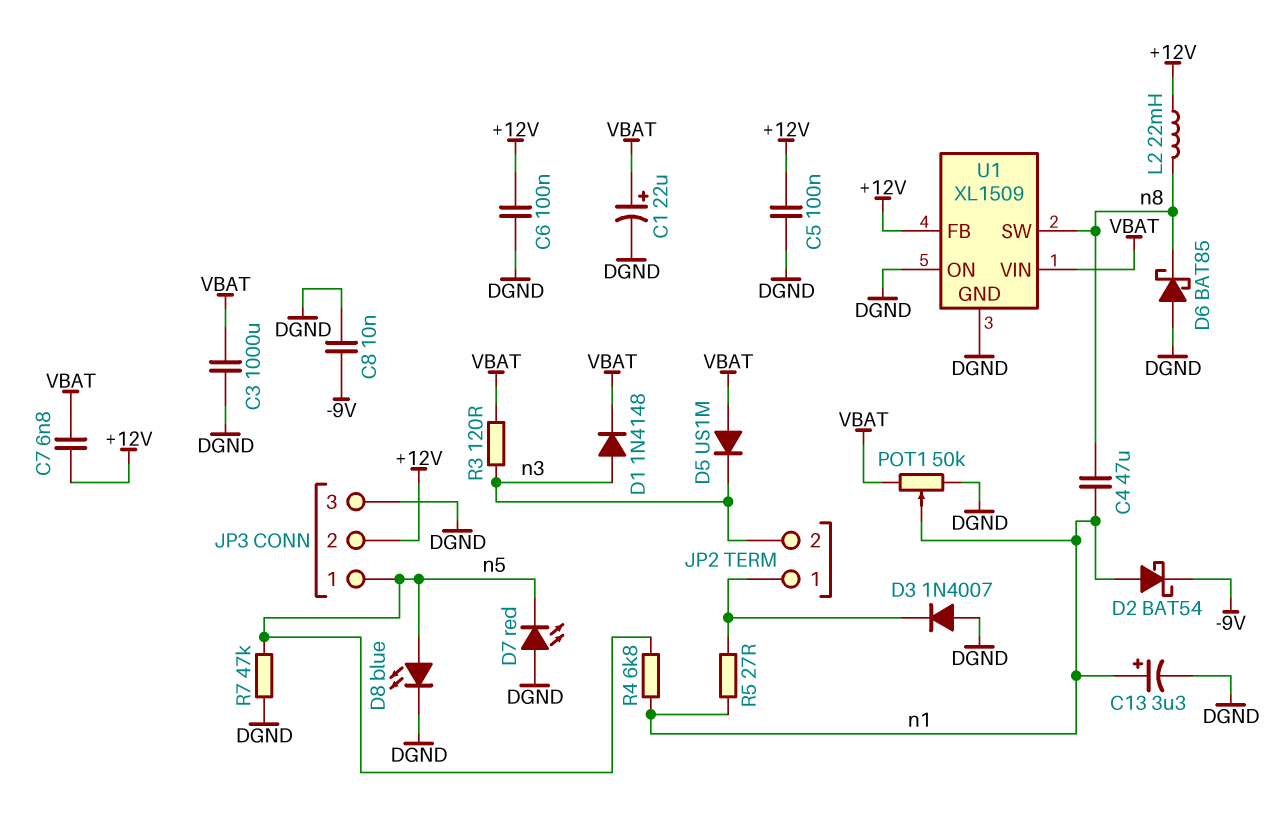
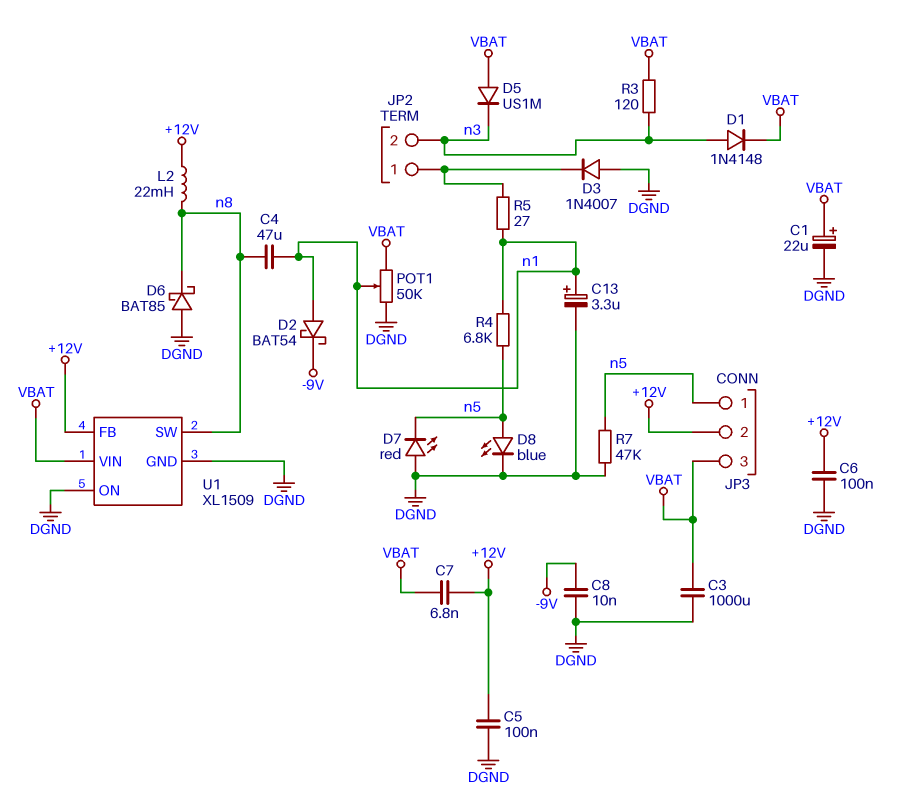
JP3 pin 3: DGND -> VBAT

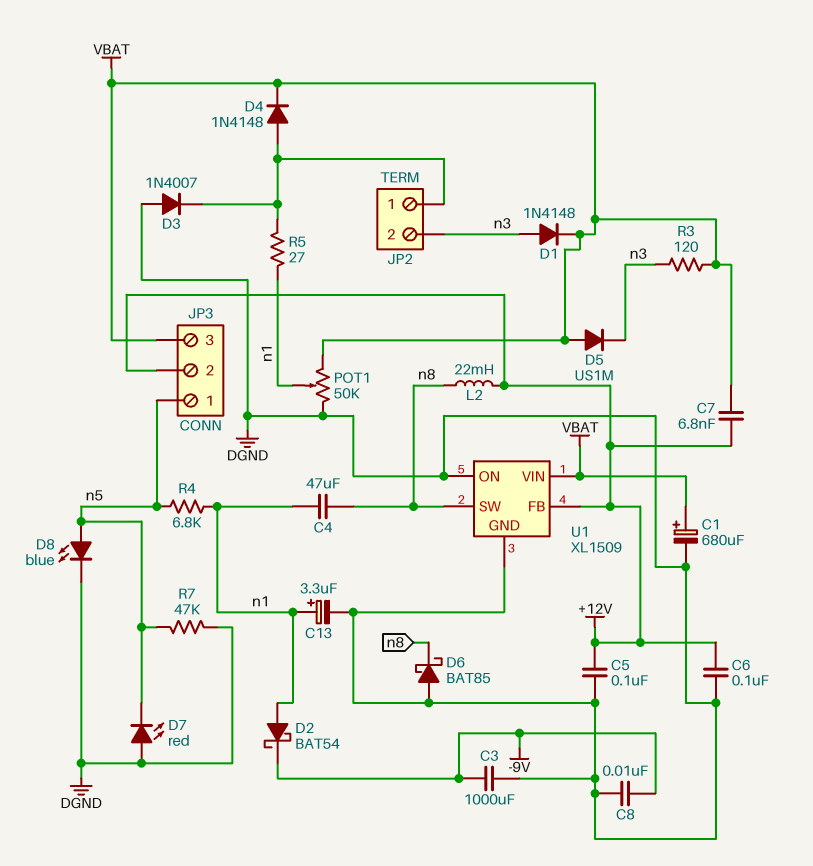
C1: 22uF (plus VBAT, minus DGND) -> 680uF (plus VBAT, minus DGND)
C3: 1000uF (DGND, VBAT) -> 1000uF (-9V, DGND)
D4: none -> diode 1N4148 (A JP2/1, K VBAT)

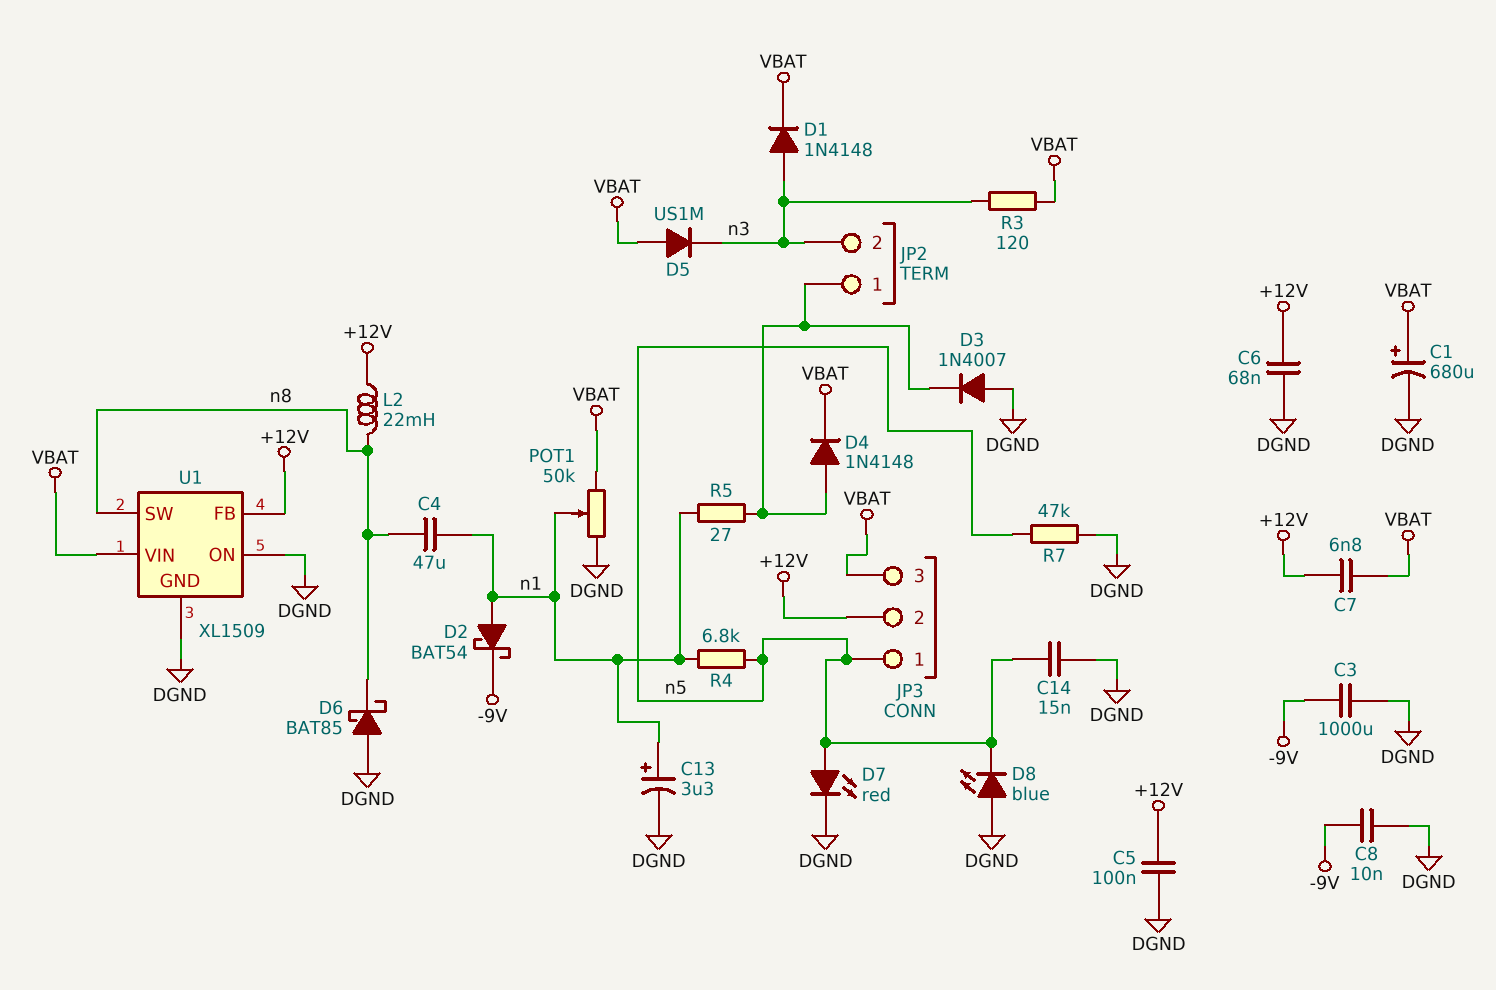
C6: 100nF (+12V, DGND) -> 68nF (+12V, DGND)
C14: none -> 15nF (DGND, n5)
D7: LED red (A DGND, K n5) -> LED red (A n5, K DGND)
D8: LED blue (A n5, K DGND) -> LED blue (A DGND, K n5)

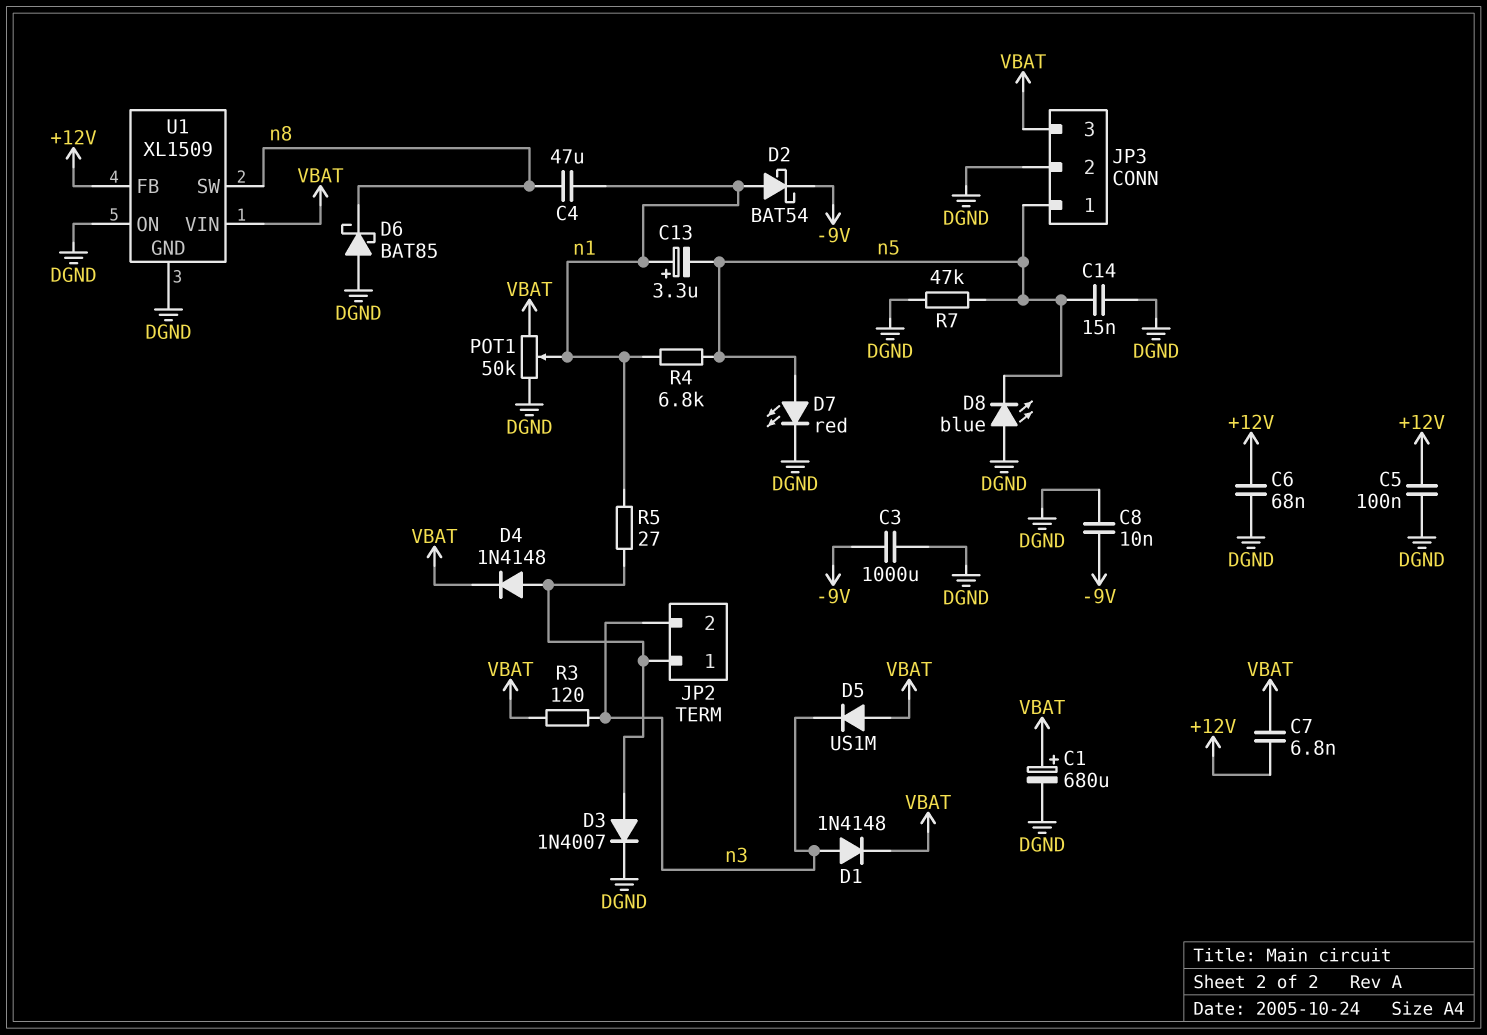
C13: 3.3uF (plus n1, minus DGND) -> 3.3uF (plus n1, minus n5)
D3: diode 1N4007 (A DGND, K JP2/1) -> diode 1N4007 (A JP2/1, K DGND)
JP3 pin 2: +12V -> DGND
L2: 22mH (+12V, n8) -> none

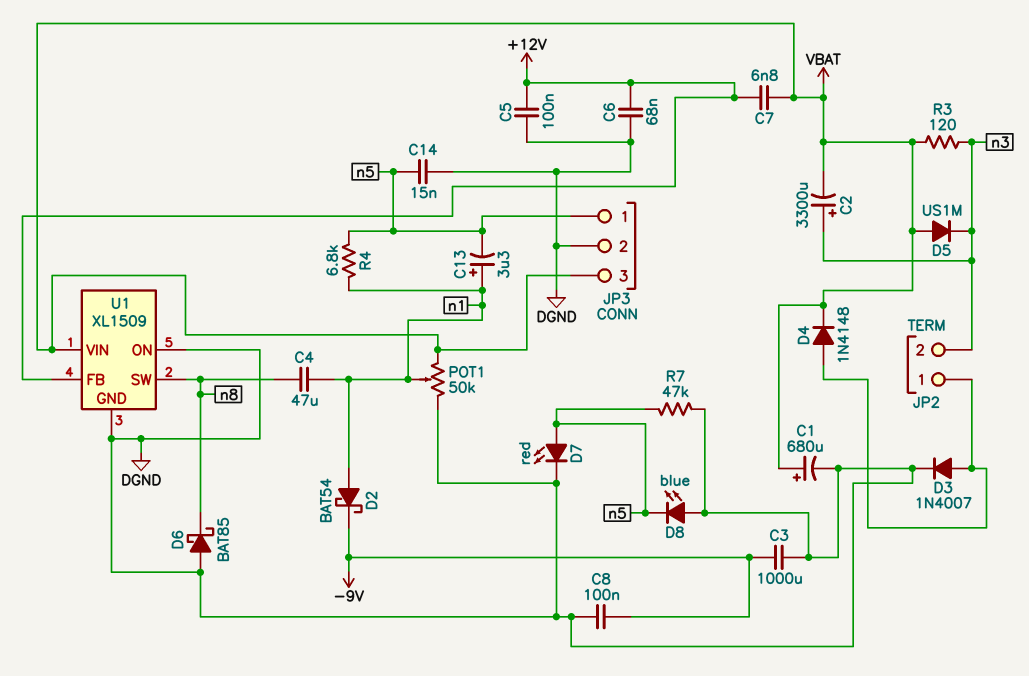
C2: none -> 3300uF (plus n3, minus VBAT)
C8: 10nF (-9V, DGND) -> 100nF (-9V, DGND)
D1: diode 1N4148 (A n3, K VBAT) -> none
R5: 27 (JP2/1, n1) -> none

